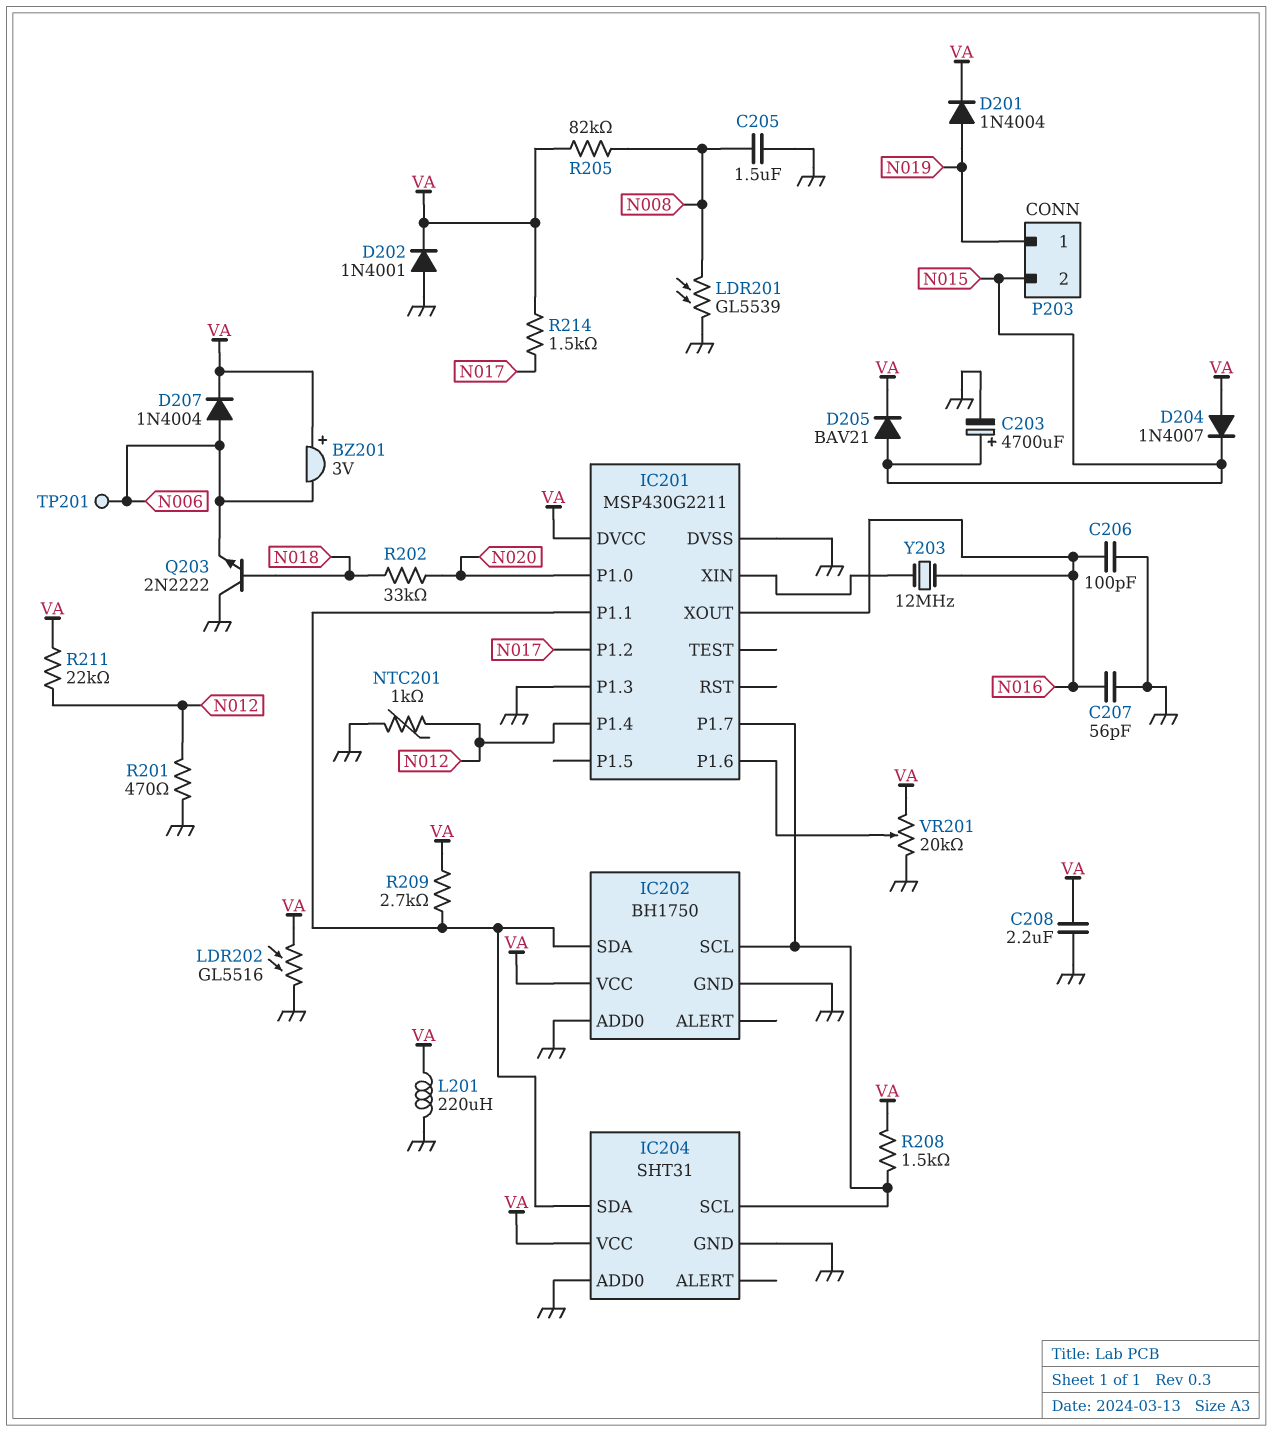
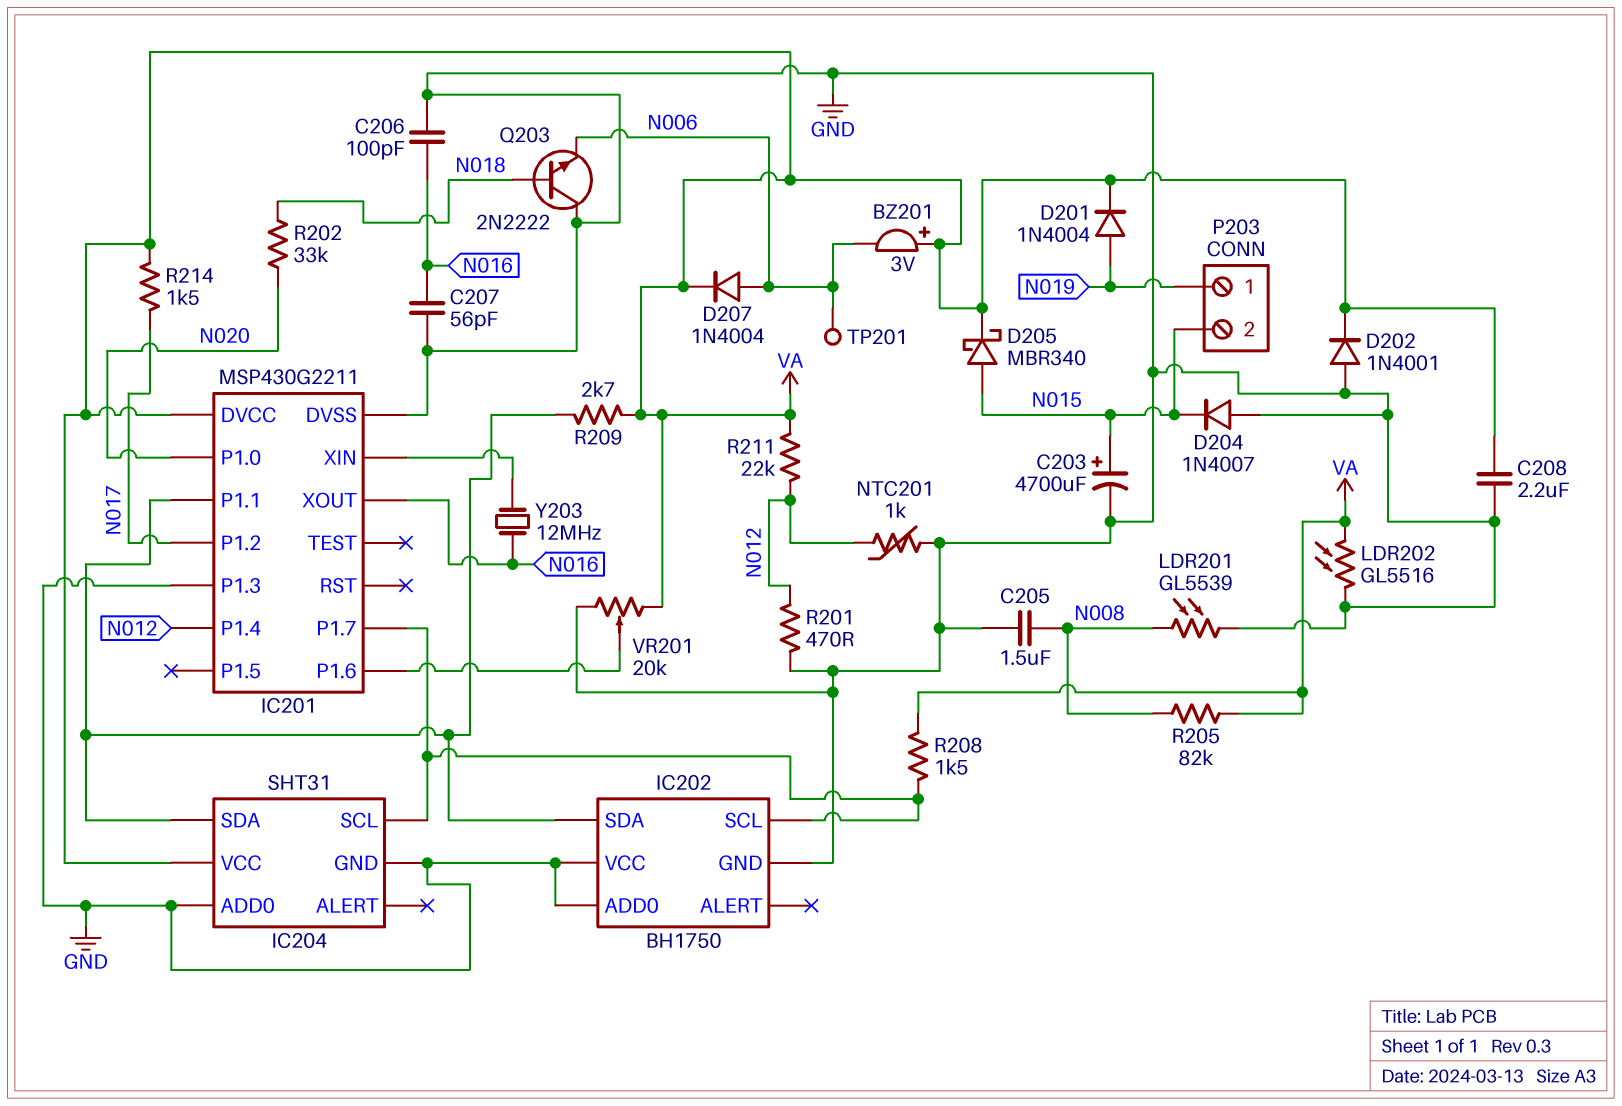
D204: diode 1N4007 (A VA, K N015) -> diode 1N4007 (A GND, K N015)
D205: diode BAV21 (A N015, K VA) -> schottky MBR340 (A N015, K VA)
IC202 pin VCC: VA -> GND
L201: 220uH (GND, VA) -> none

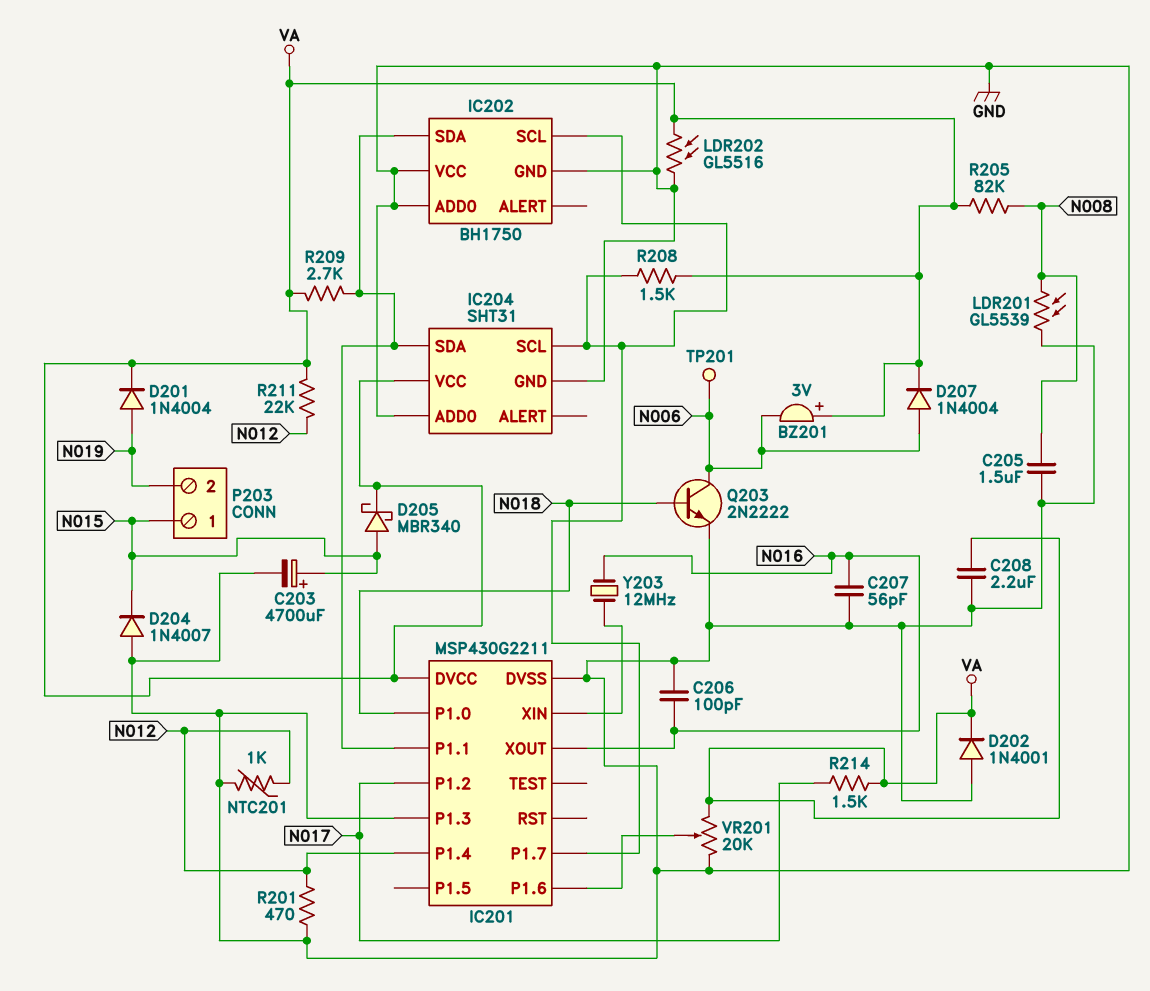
IC201 pin P1.0: N020 -> N018
P203 pin 1: N019 -> N015
P203 pin 2: N015 -> N019
Q203: NPN 2N2222 (B N018, C GND, E N006) -> NPN 2N2222 (B N018, C N006, E GND)
R202: 33k (N018, N020) -> none

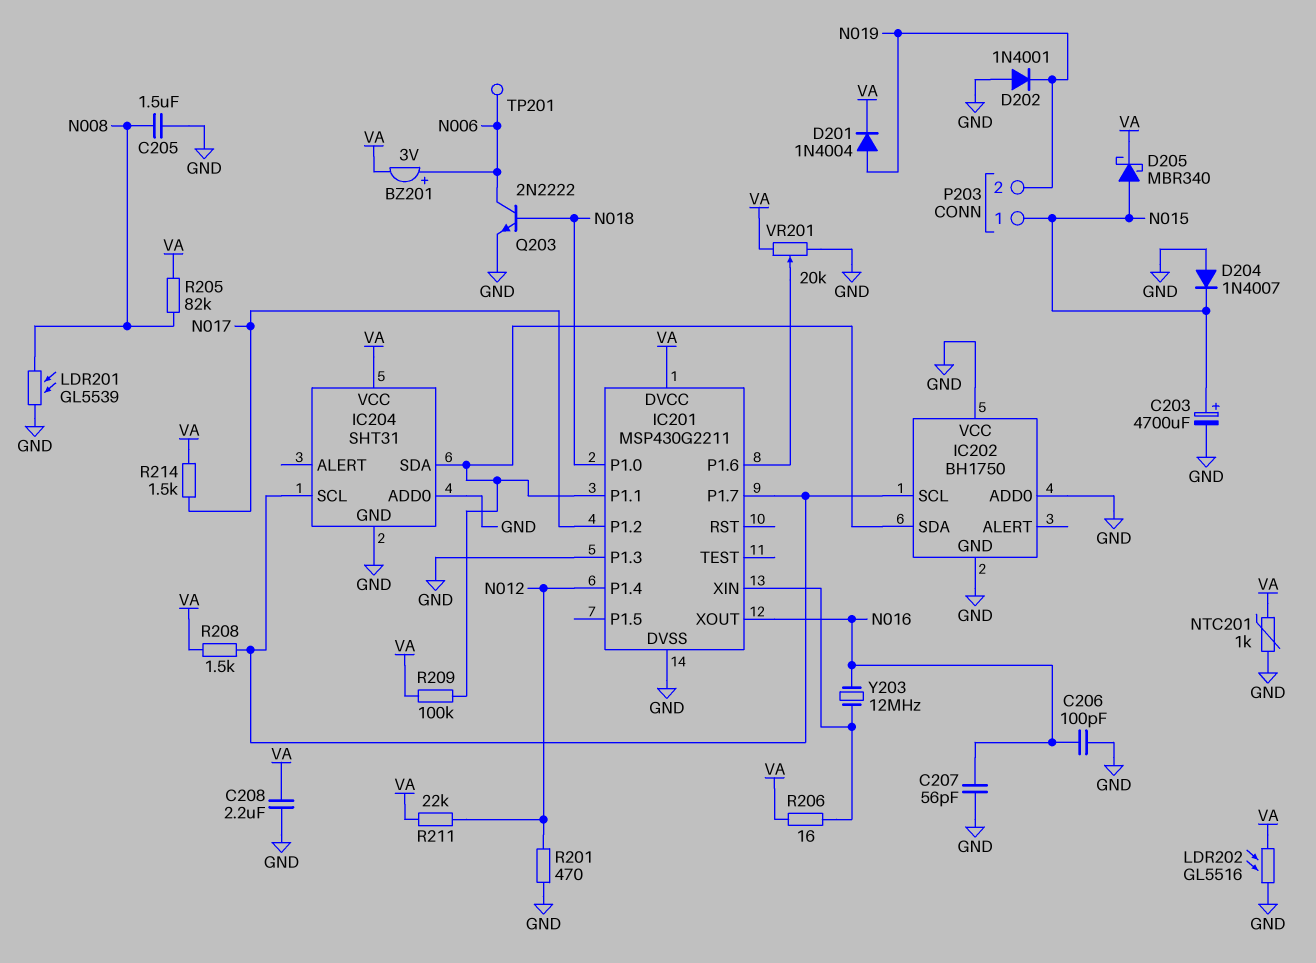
BZ201: buzzer 3V (plus VA, minus N006) -> buzzer 3V (plus N006, minus VA)
D202: diode 1N4001 (A GND, K VA) -> diode 1N4001 (A GND, K N019)
D207: diode 1N4004 (A N006, K VA) -> none
NTC201: 1k (GND, N012) -> 1k (GND, VA)
R206: none -> 16 (IC201/XIN, VA)
R209: 2.7k (IC201/P1.1, VA) -> 100k (IC201/P1.1, VA)

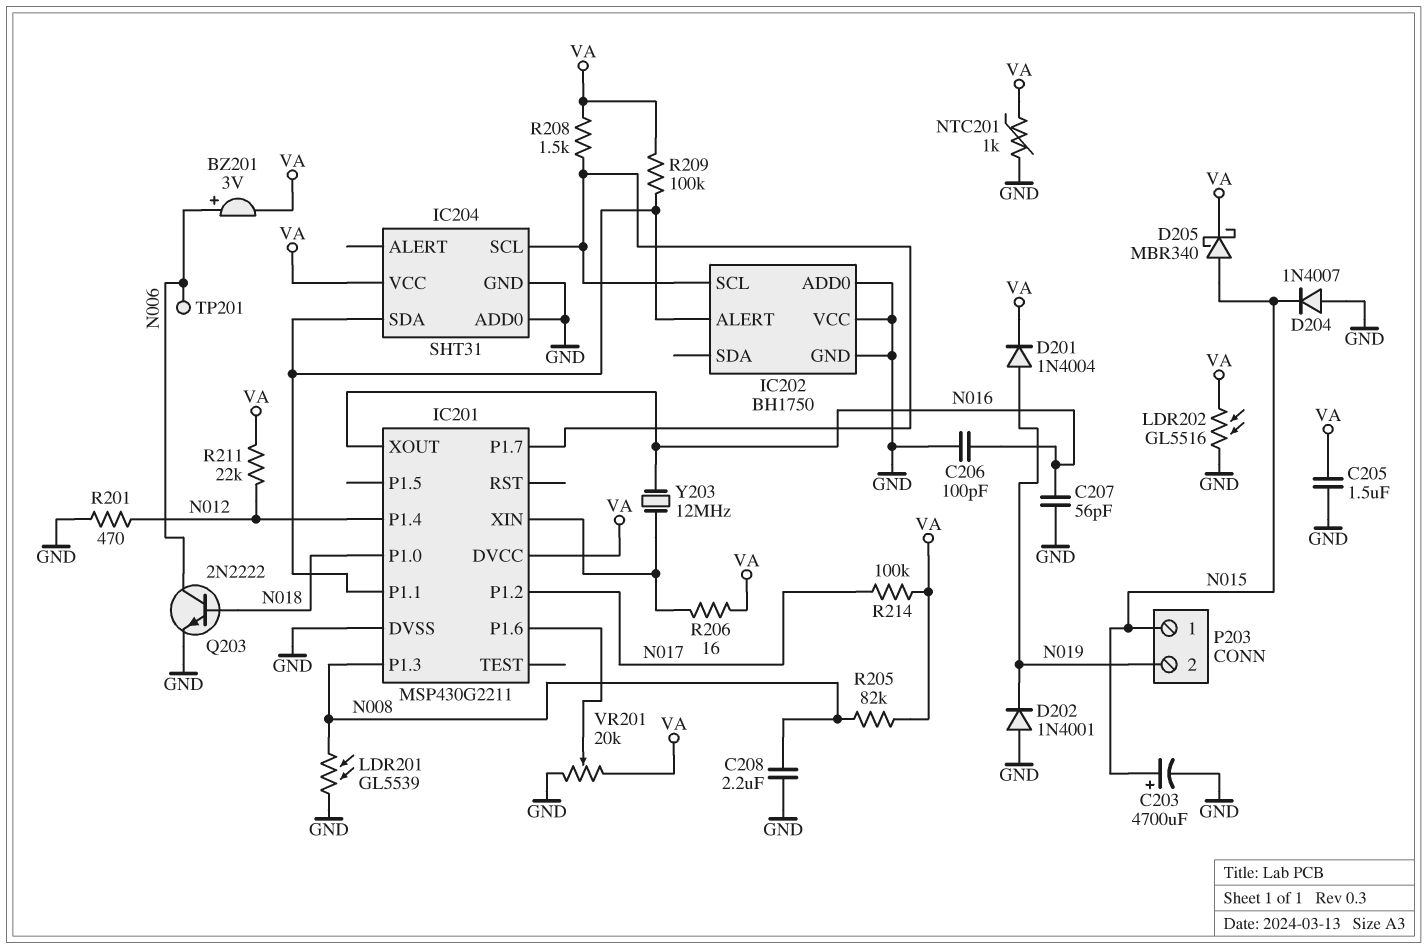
C205: 1.5uF (GND, N008) -> 1.5uF (GND, VA)
C208: 2.2uF (GND, VA) -> 2.2uF (GND, N008)
IC201 pin P1.3: GND -> N008
IC202 pin ALERT: none -> IC201/P1.1
IC202 pin SDA: IC201/P1.1 -> none
R214: 1.5k (N017, VA) -> 100k (N017, VA)

